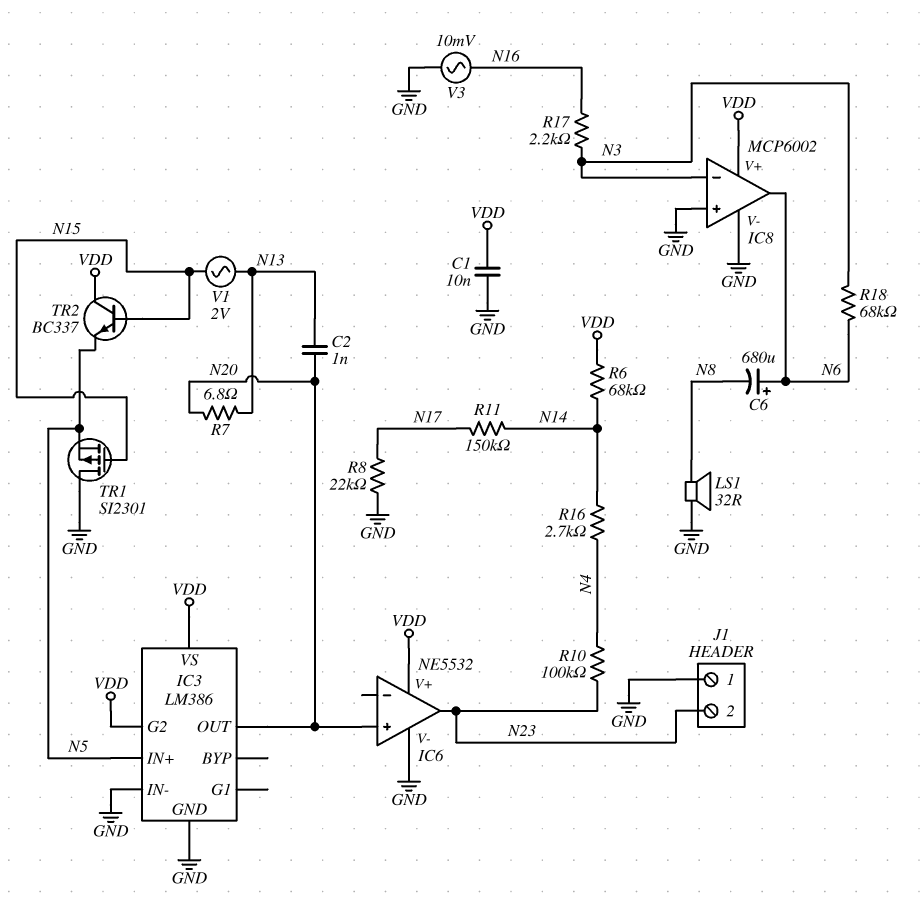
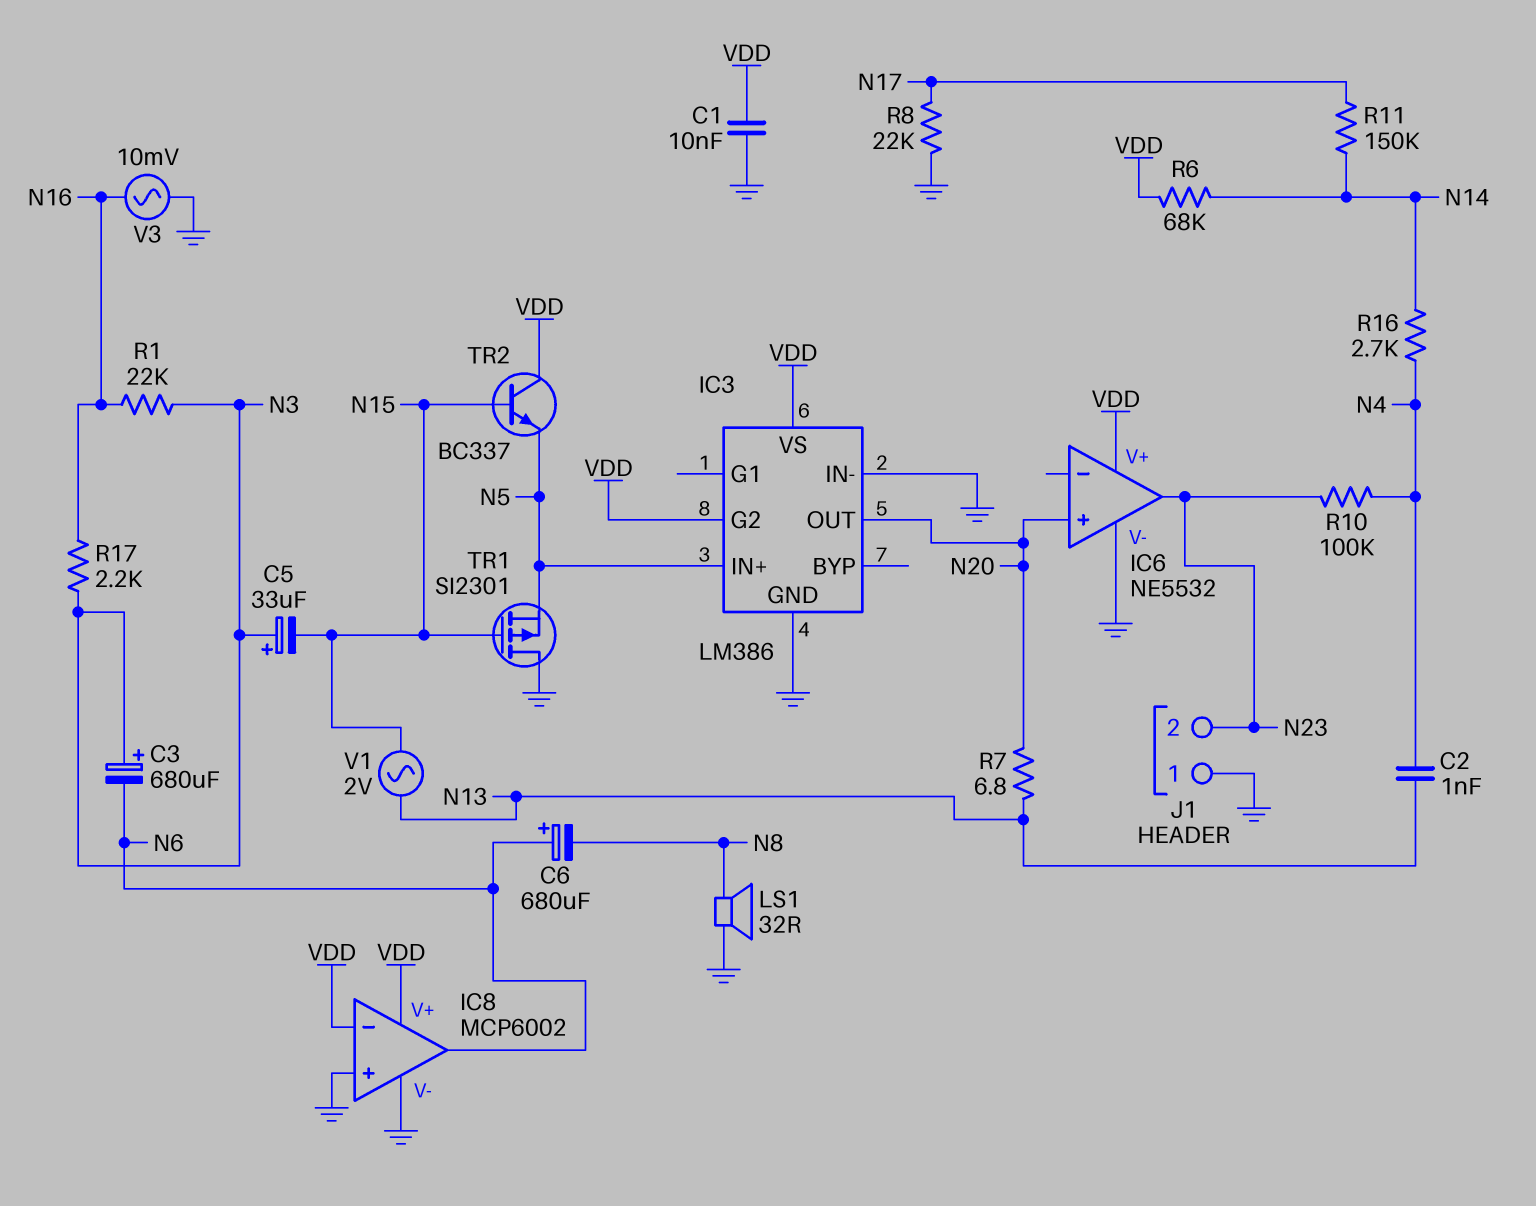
C2: 1nF (N13, N20) -> 1nF (N4, N13)
C3: none -> 680uF (plus N3, minus N6)
C5: none -> 33uF (plus N3, minus N15)
IC8 pin in-: N3 -> VDD
R1: none -> 22k (N3, N16)
R18: 68k (N3, N6) -> none

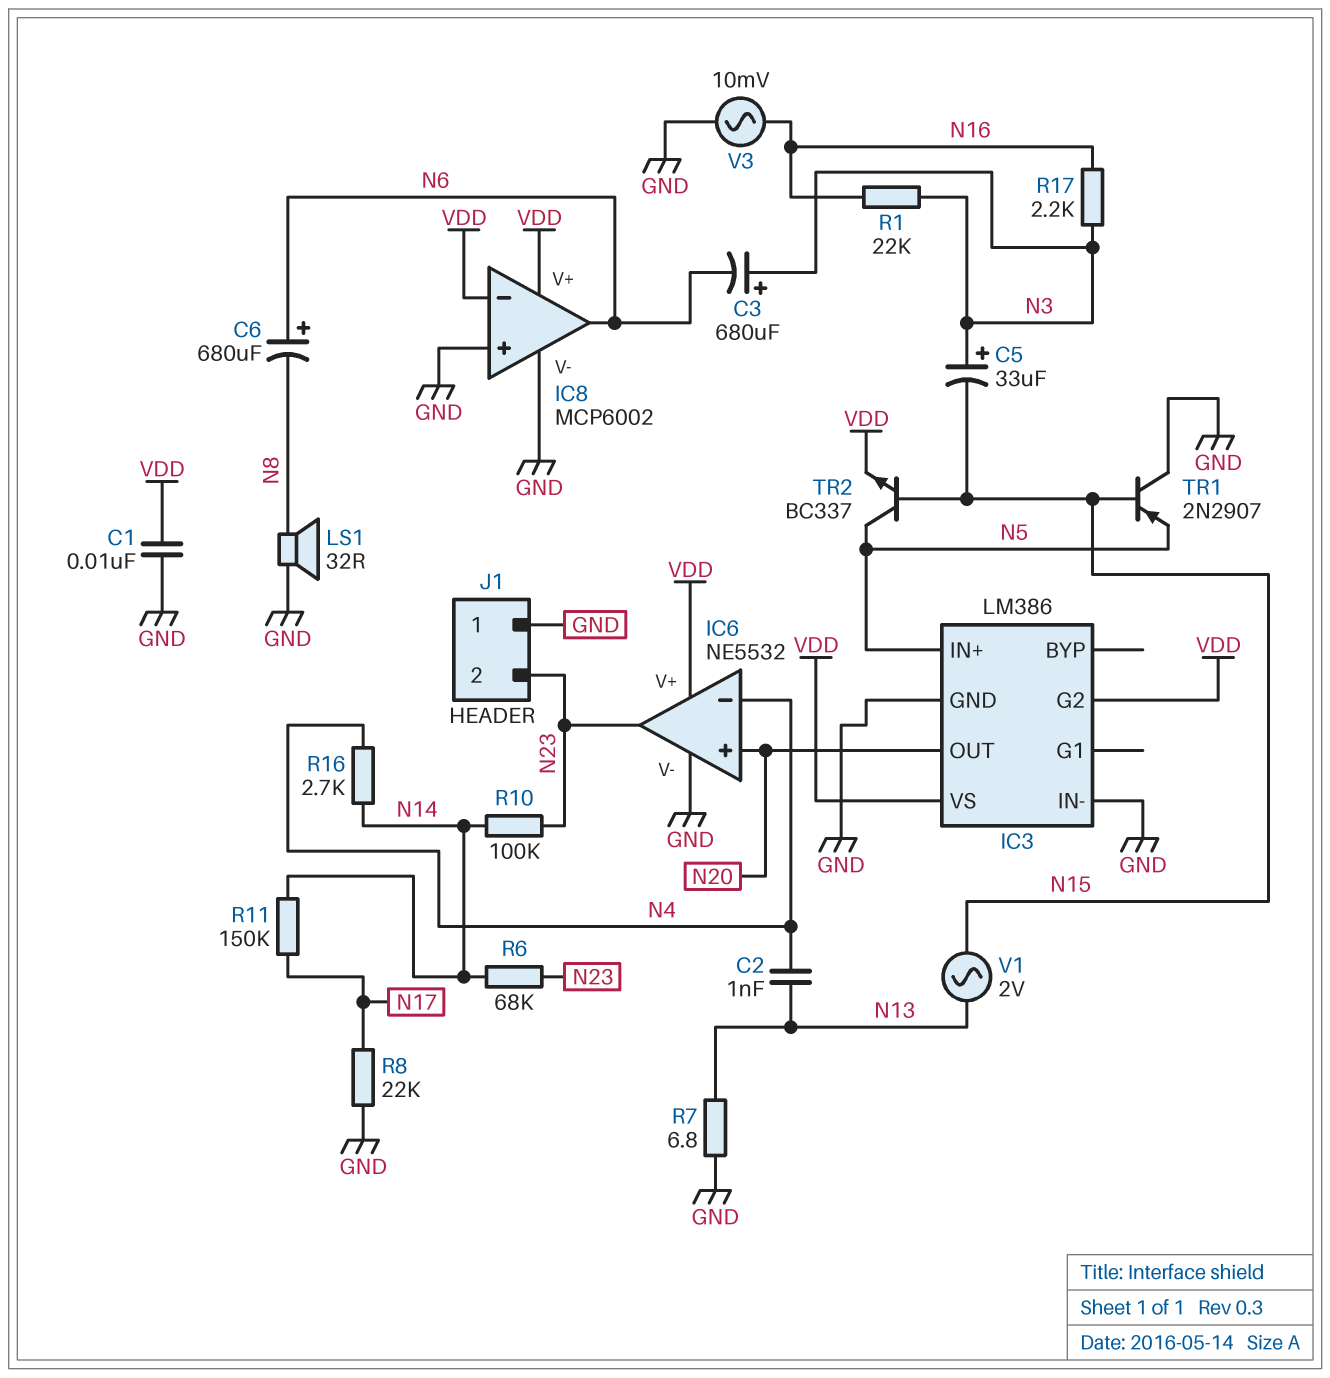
IC6 pin in-: none -> N4
R6: 68k (N14, VDD) -> 68k (N14, N23)
R7: 6.8 (N13, N20) -> 6.8 (GND, N13)
R10: 100k (N4, N23) -> 100k (N14, N23)
TR1: PMOS SI2301 (G N15, D GND, S N5) -> PNP 2N2907 (B N15, C GND, E N5)
TR2: NPN BC337 (B N15, C VDD, E N5) -> NPN BC337 (B N15, C N5, E VDD)

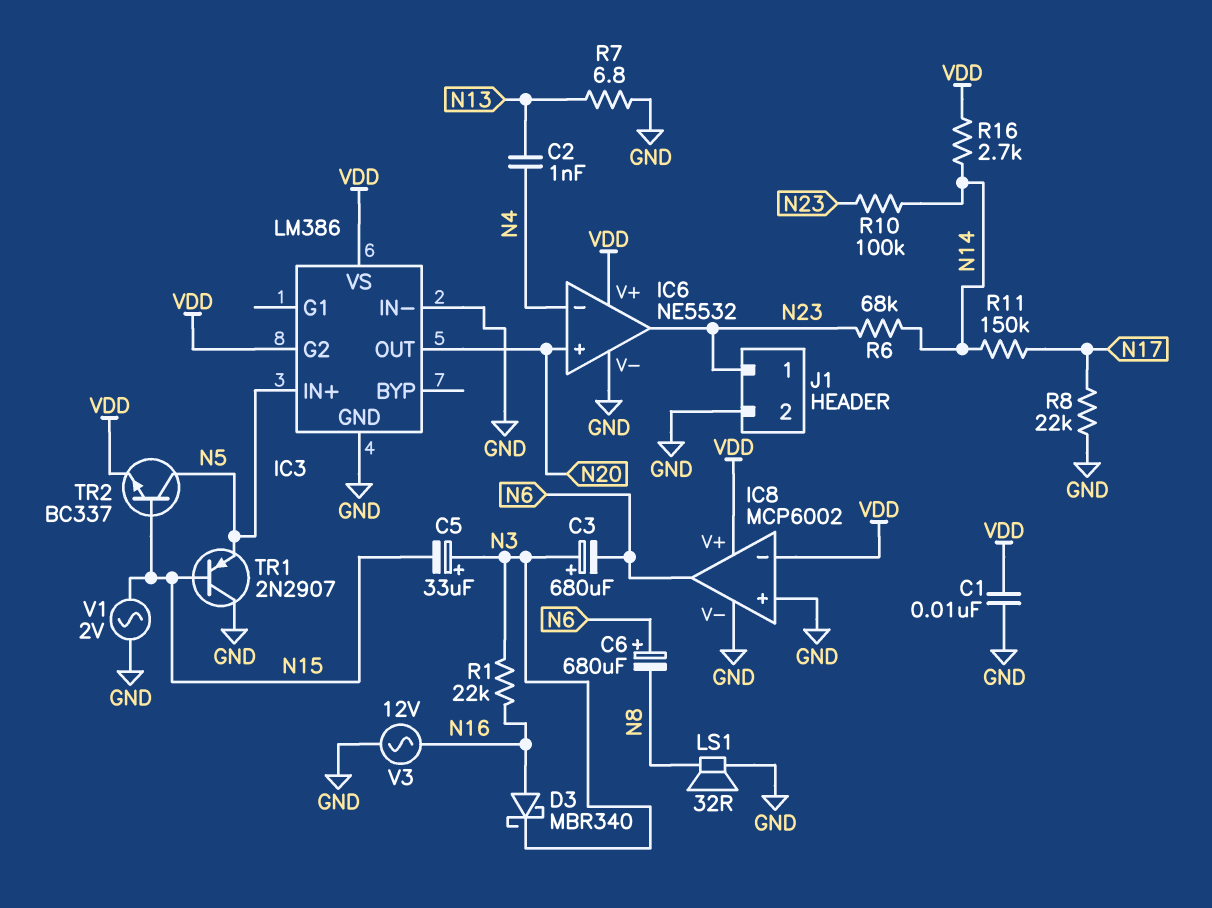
D3: none -> schottky MBR340 (A N16, K N3)
J1 pin 1: GND -> N23
J1 pin 2: N23 -> GND
R16: 2.7k (N4, N14) -> 2.7k (N14, VDD)
R17: 2.2k (N3, N16) -> none
V1: AC 2V (N13, N15) -> AC 2V (GND, N15)
V3: AC 10mV (GND, N16) -> AC 12V (GND, N16)

